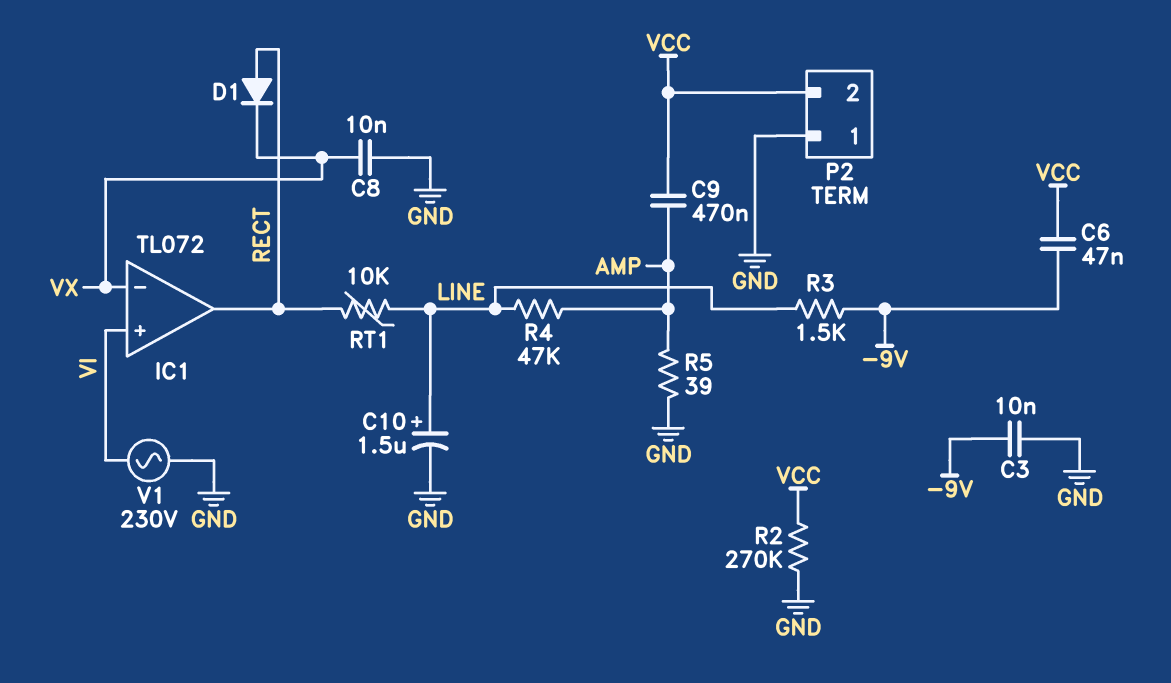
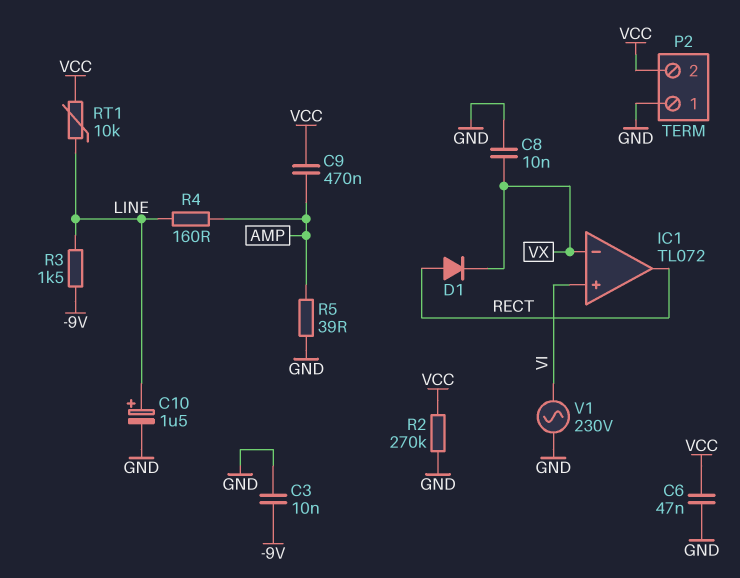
C6: 47nF (-9V, VCC) -> 47nF (GND, VCC)
R4: 47k (AMP, LINE) -> 160 (AMP, LINE)
RT1: 10k (LINE, RECT) -> 10k (LINE, VCC)

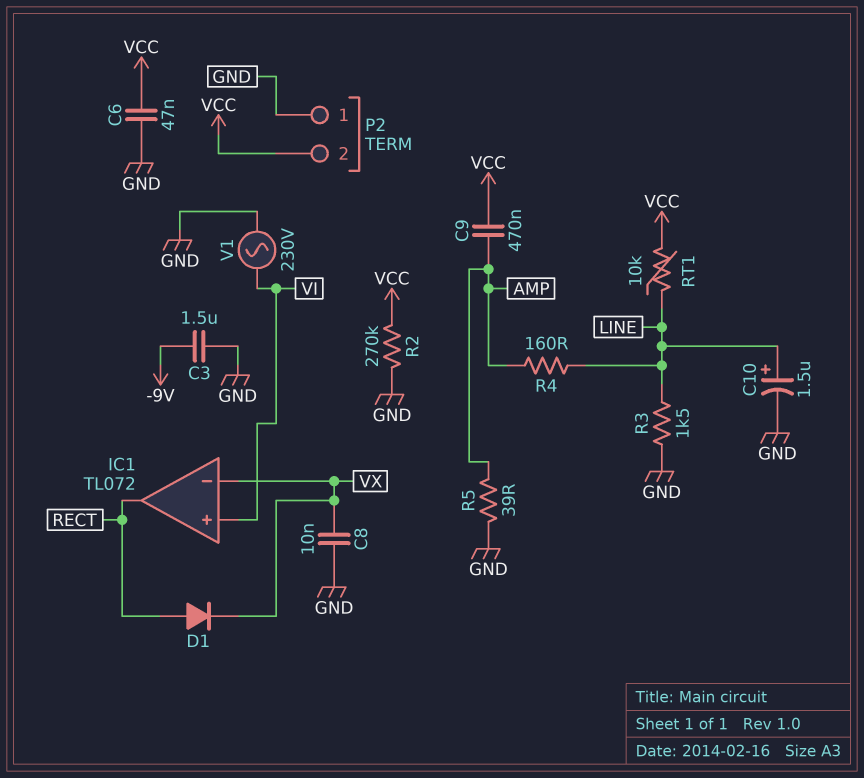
C3: 10nF (-9V, GND) -> 1.5uF (-9V, GND)
R3: 1.5k (-9V, LINE) -> 1.5k (GND, LINE)

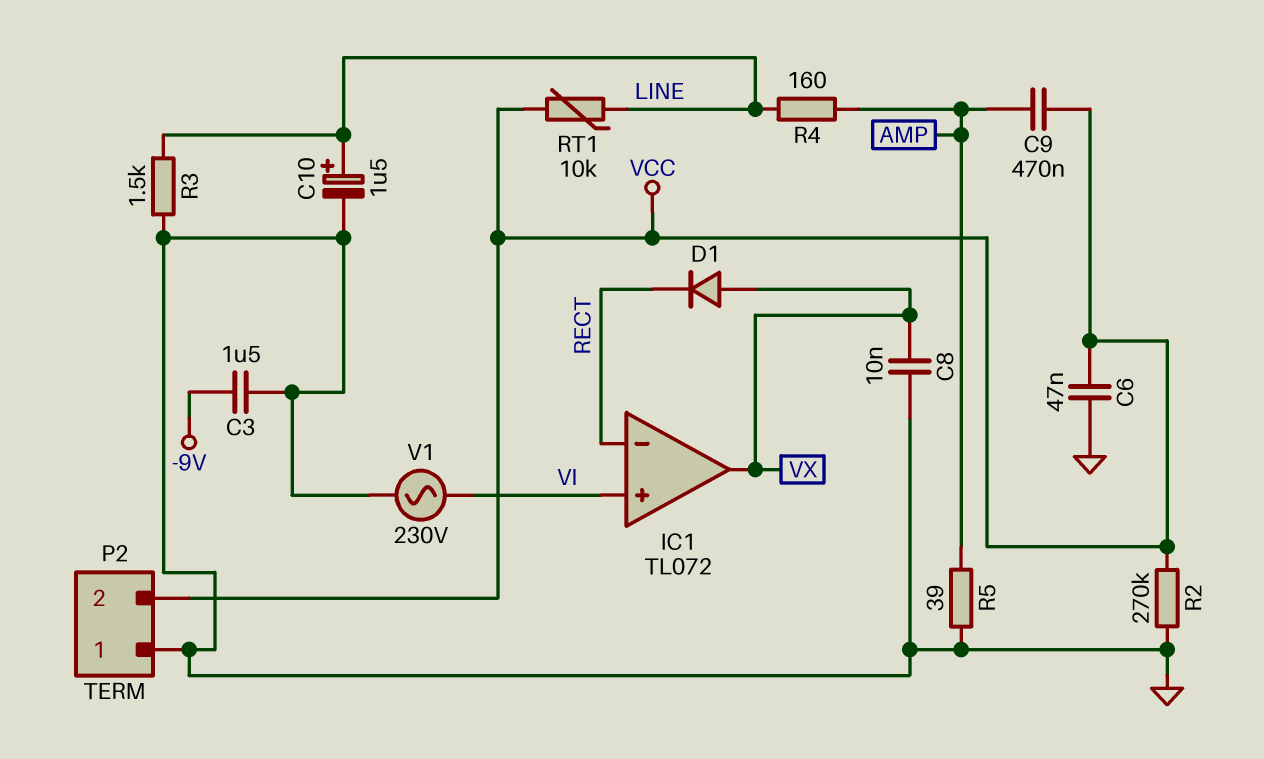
D1: diode (A RECT, K VX) -> diode (A VX, K RECT)
IC1 pin in-: VX -> RECT
IC1 pin out: RECT -> VX

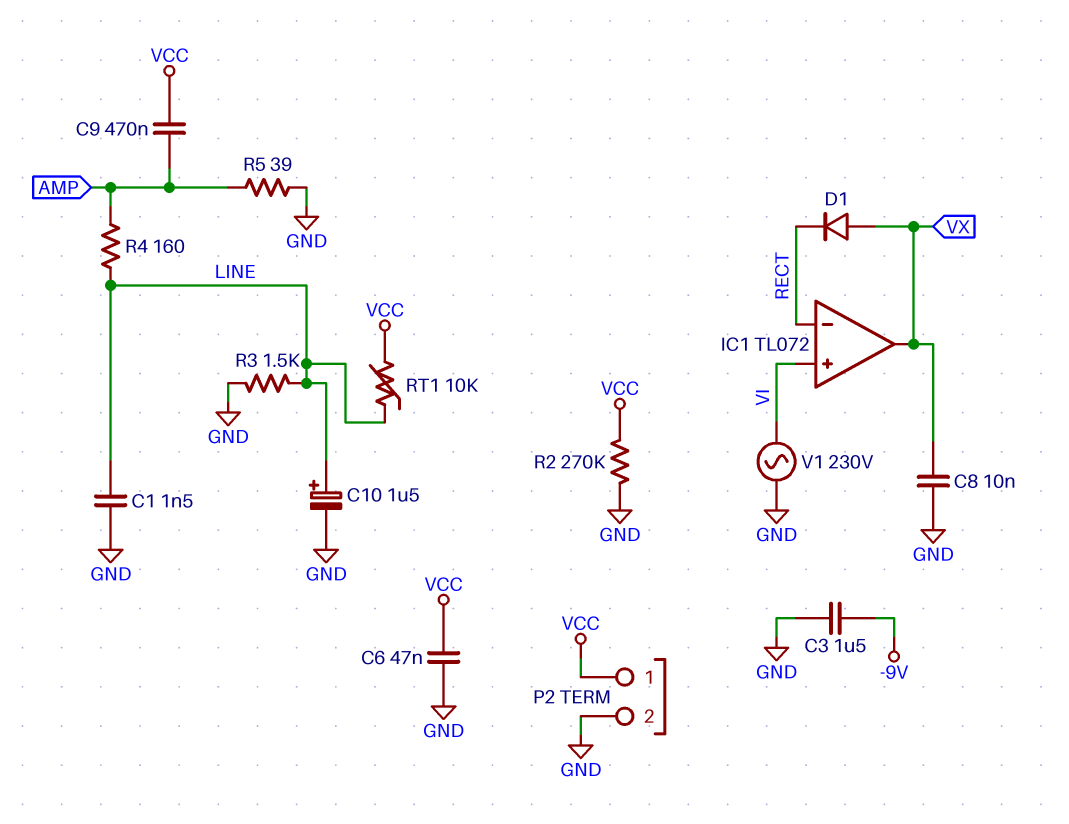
C1: none -> 1.5nF (GND, LINE)
P2 pin 1: GND -> VCC
P2 pin 2: VCC -> GND

